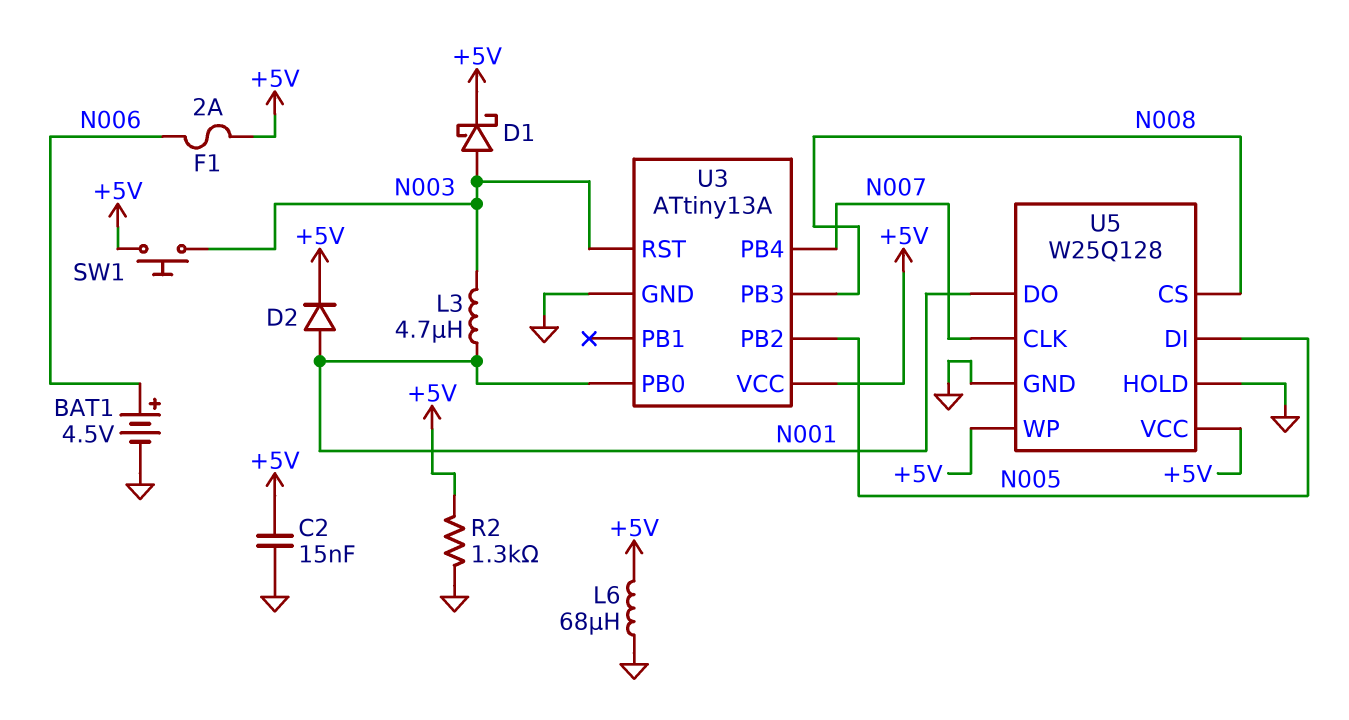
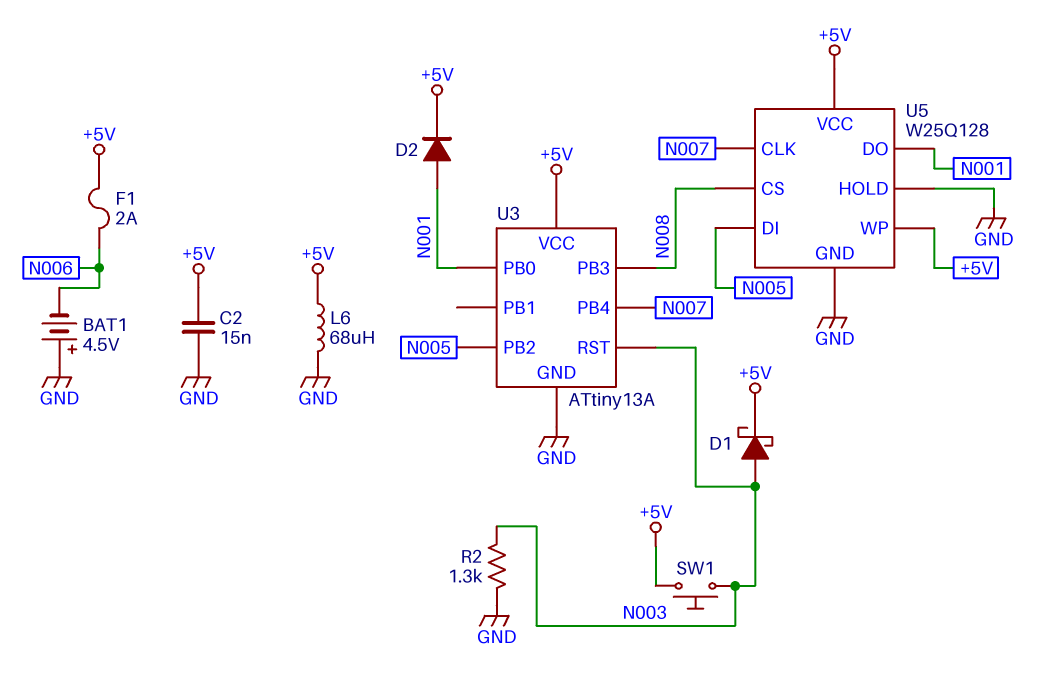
BAT1: 4.5V (plus N006, minus GND) -> 4.5V (plus GND, minus N006)
L3: 4.7uH (N001, N003) -> none
R2: 1.3k (+5V, GND) -> 1.3k (GND, N003)

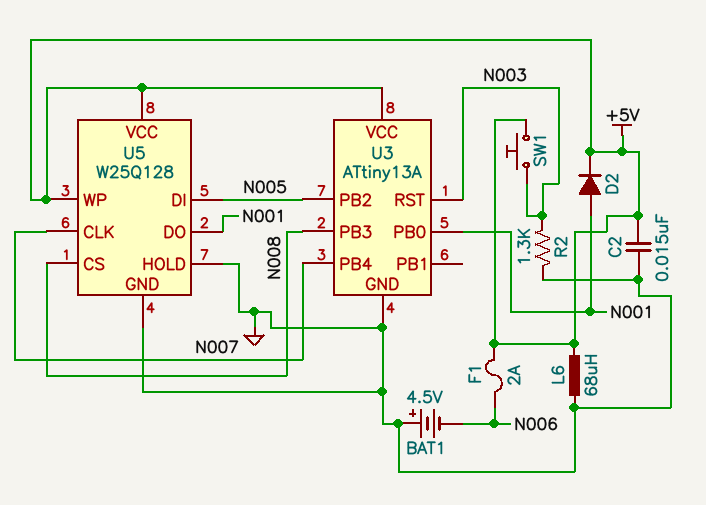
D1: schottky (A N003, K +5V) -> none

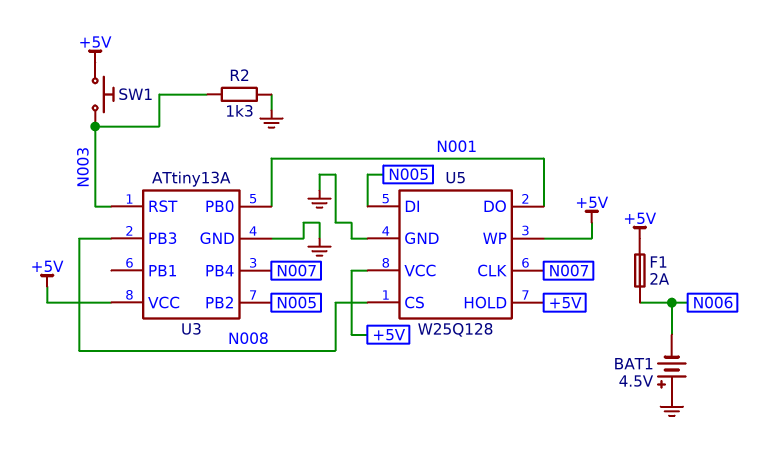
C2: 15nF (+5V, GND) -> none
D2: diode (A N001, K +5V) -> none
L6: 68uH (+5V, GND) -> none
U5 pin HOLD: GND -> +5V

